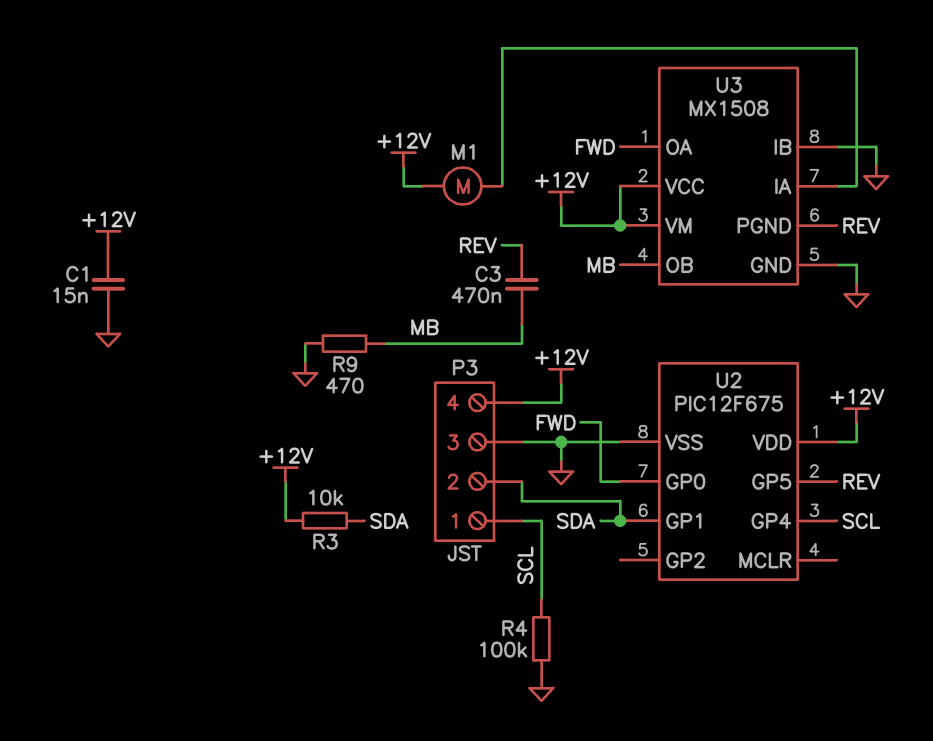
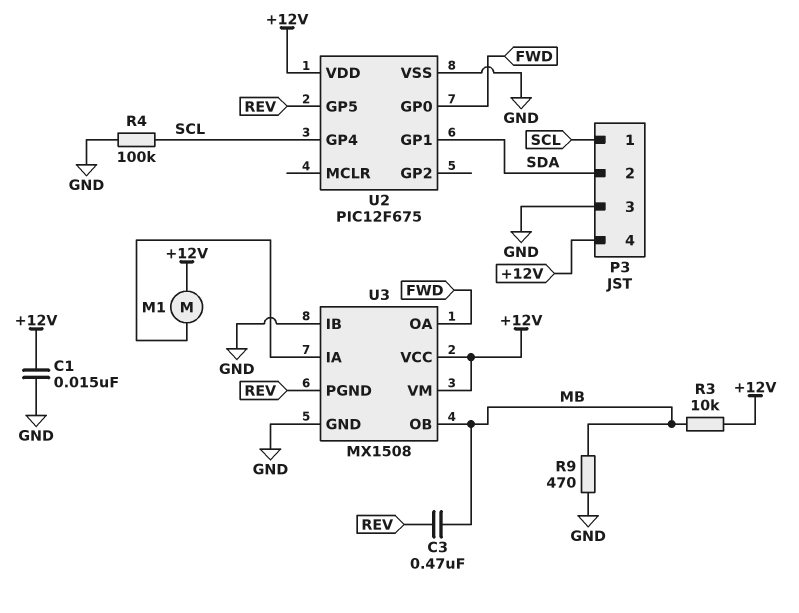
R3: 10k (+12V, SDA) -> 10k (+12V, MB)

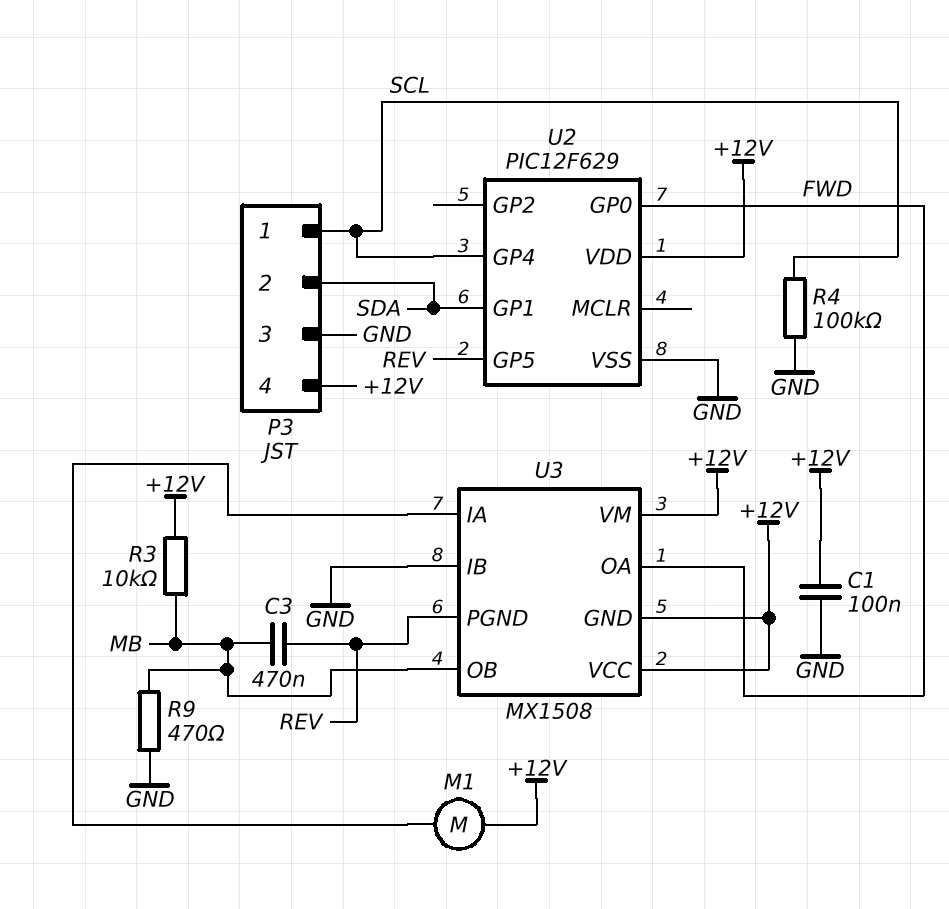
C1: 15nF (+12V, GND) -> 100nF (+12V, GND)
U2: PIC12F675 -> PIC12F629
U3 pin GND: GND -> +12V

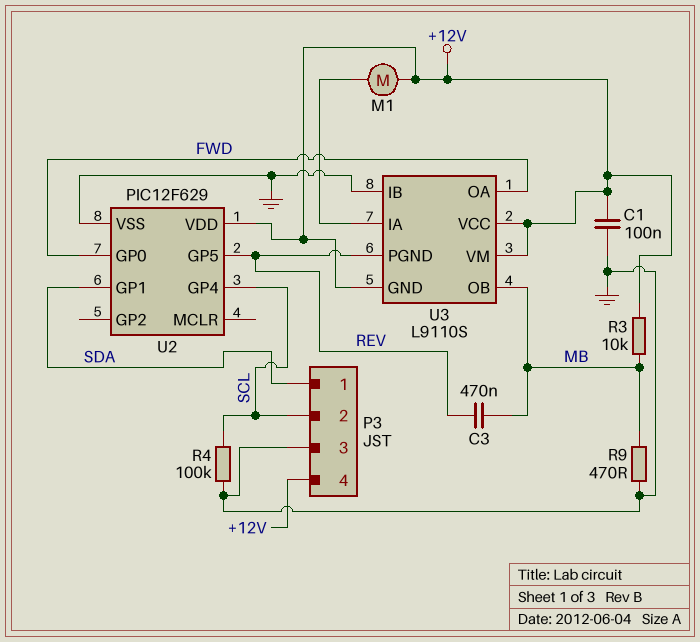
P3 pin 1: SCL -> SDA
P3 pin 2: SDA -> SCL
U3: MX1508 -> L9110S

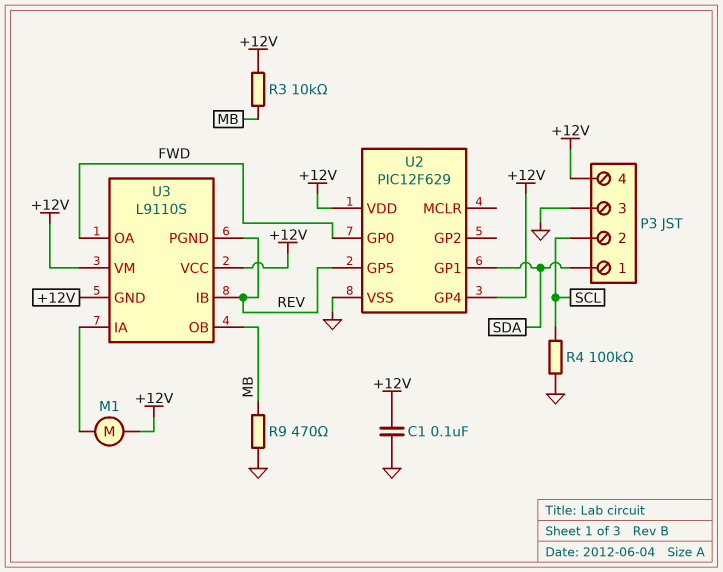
C3: 470nF (MB, REV) -> none
U2 pin GP4: SCL -> +12V
U3 pin IB: GND -> REV

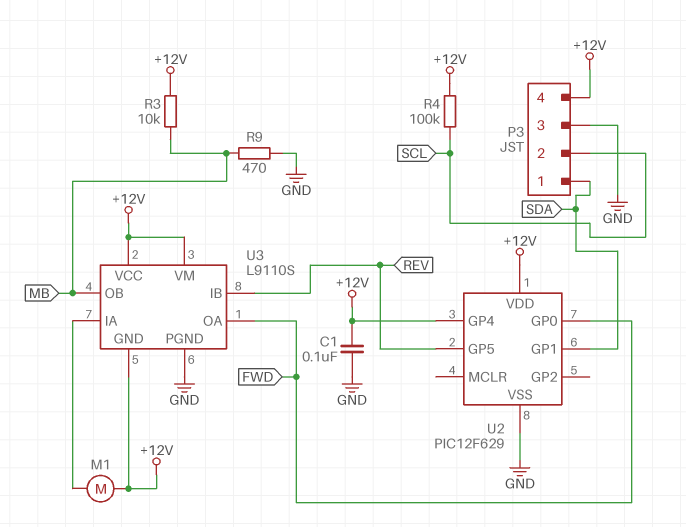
R4: 100k (GND, SCL) -> 100k (+12V, SCL)
U3 pin PGND: REV -> GND

